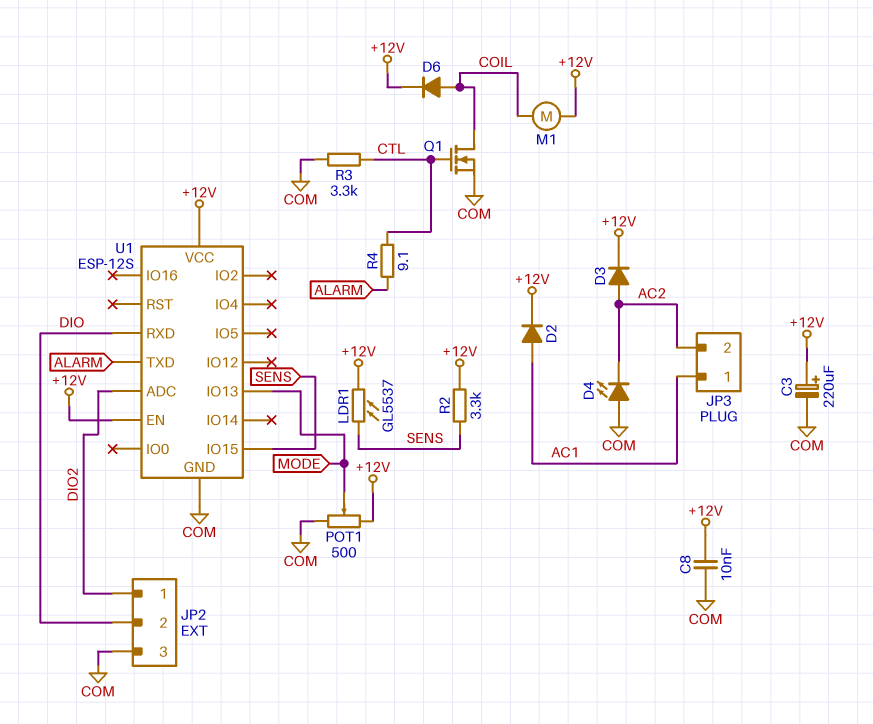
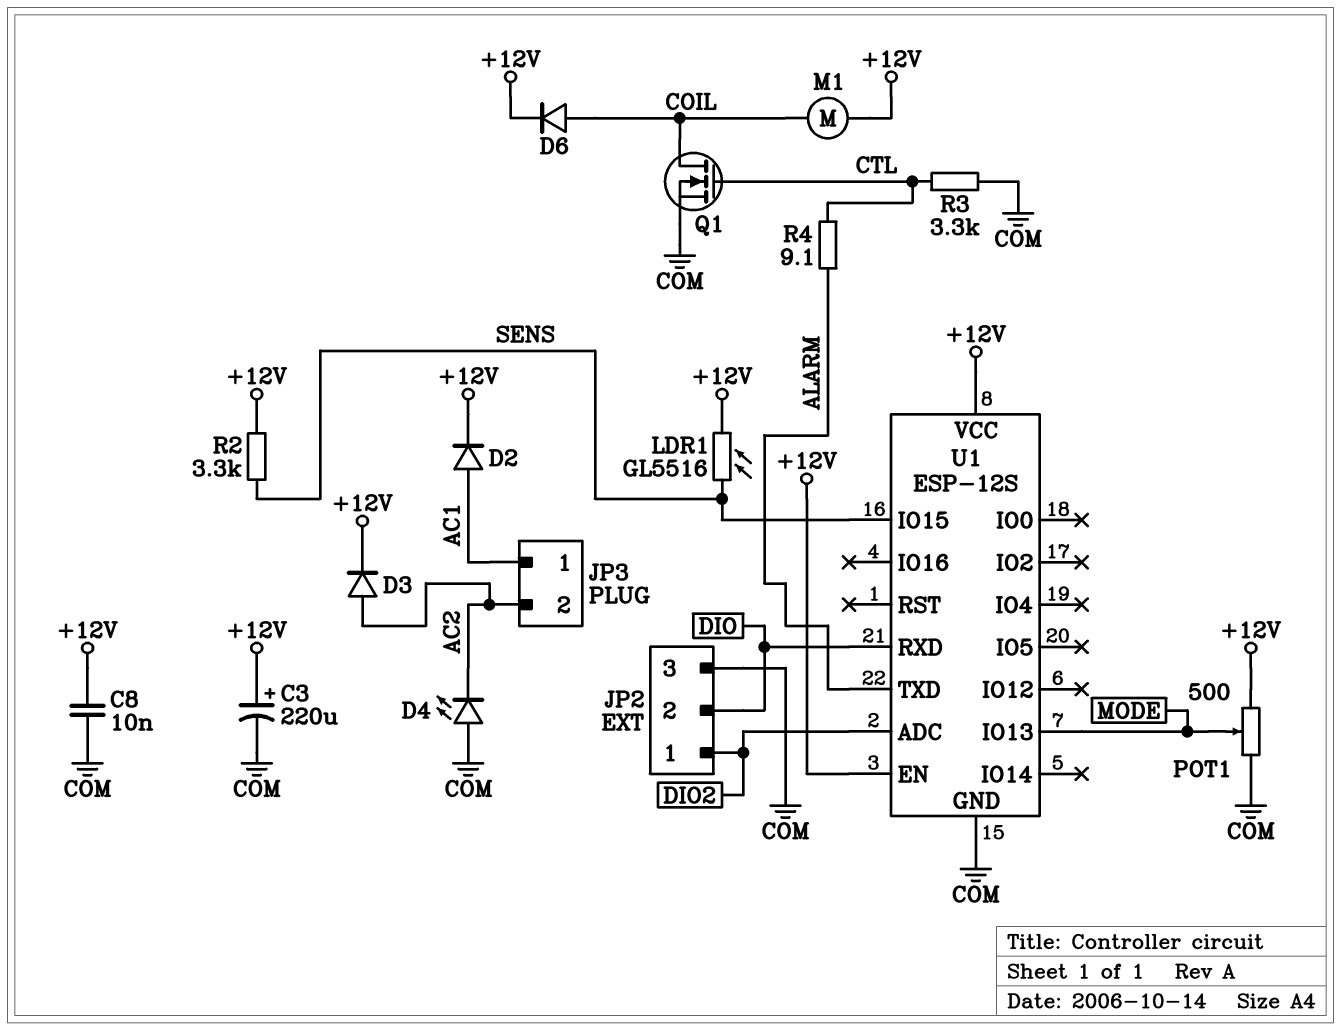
LDR1: GL5537 (+12V, SENS) -> GL5516 (+12V, SENS)

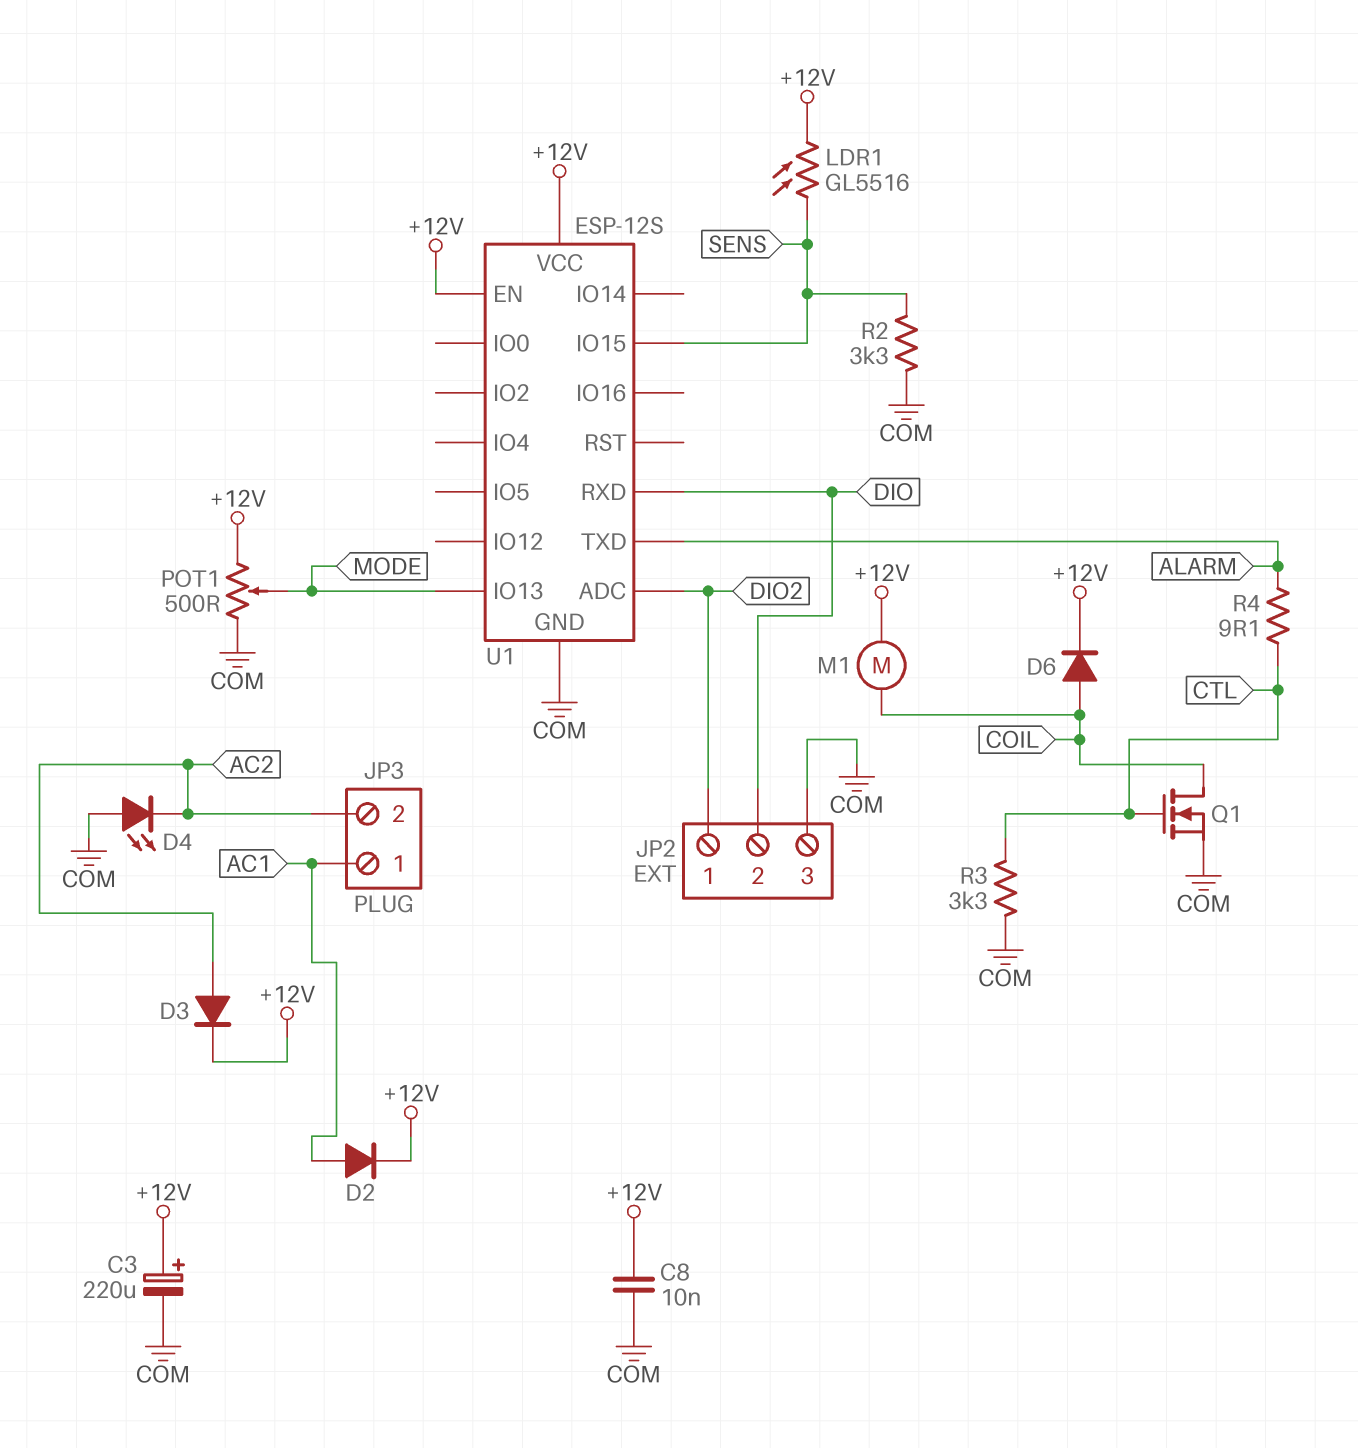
R2: 3.3k (+12V, SENS) -> 3.3k (COM, SENS)

